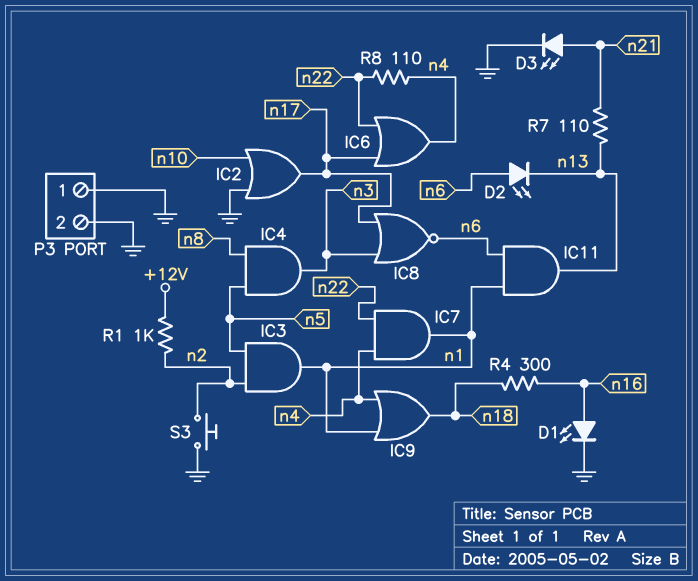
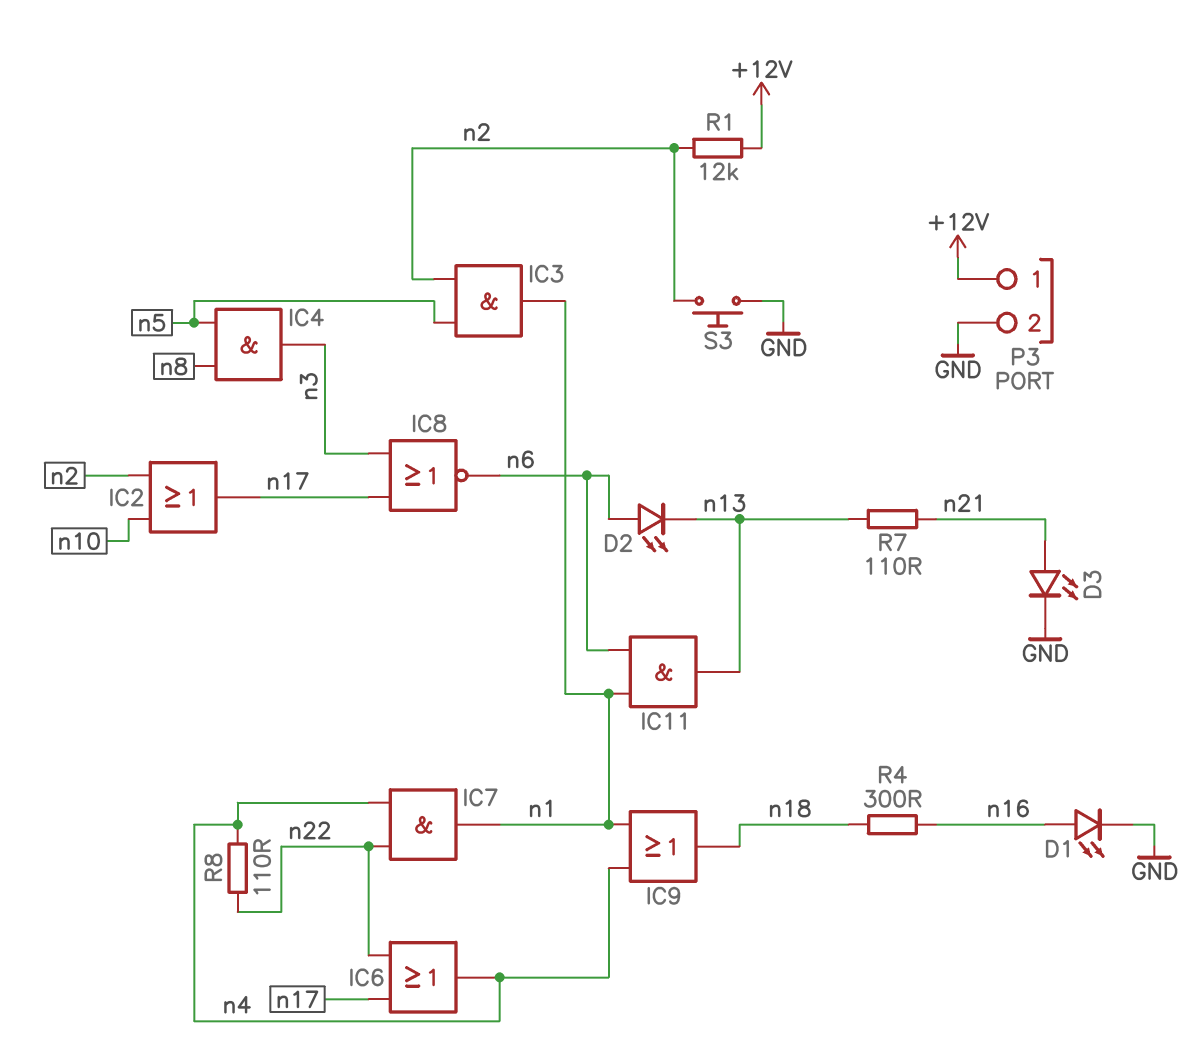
IC2: OR (in GND, in n10, out n17) -> OR (in n2, in n10, out n17)
P3 pin 1: GND -> +12V
R1: 1k (+12V, n2) -> 12k (+12V, n2)

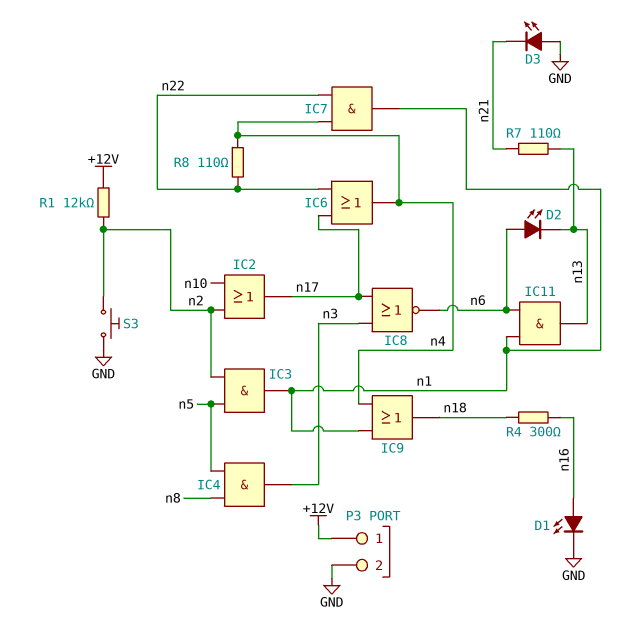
D3: LED (A n21, K GND) -> LED (A GND, K n21)

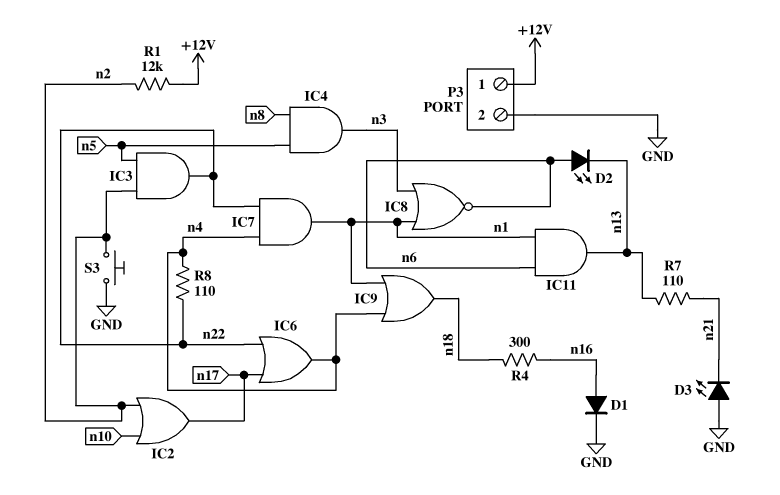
D1: LED (A n16, K GND) -> diode (A n16, K GND)
IC3: AND (in n2, in n5, out n1) -> AND (in n2, in n5, out n22)
IC8: NOR (in n3, in n17, out n6) -> NOR (in n1, in n3, out n6)

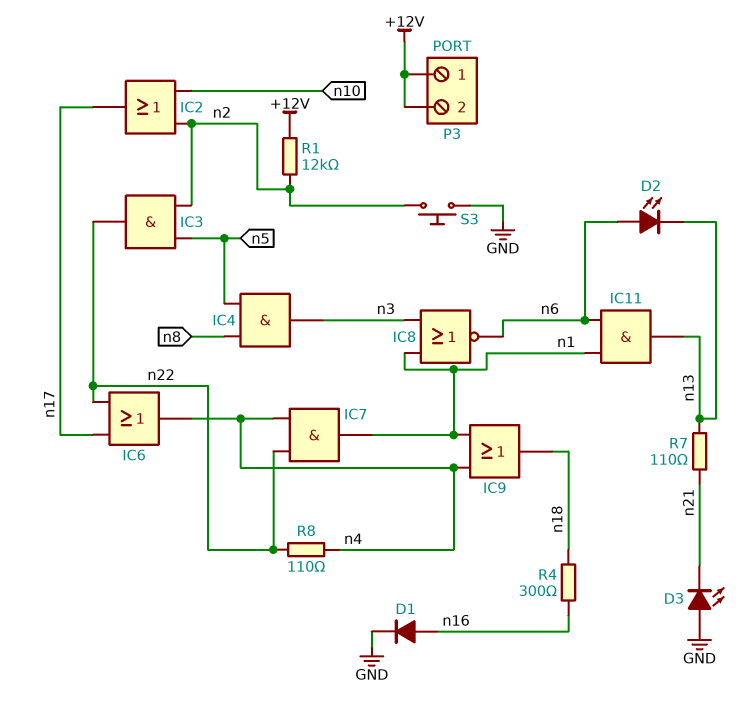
P3 pin 2: GND -> +12V

